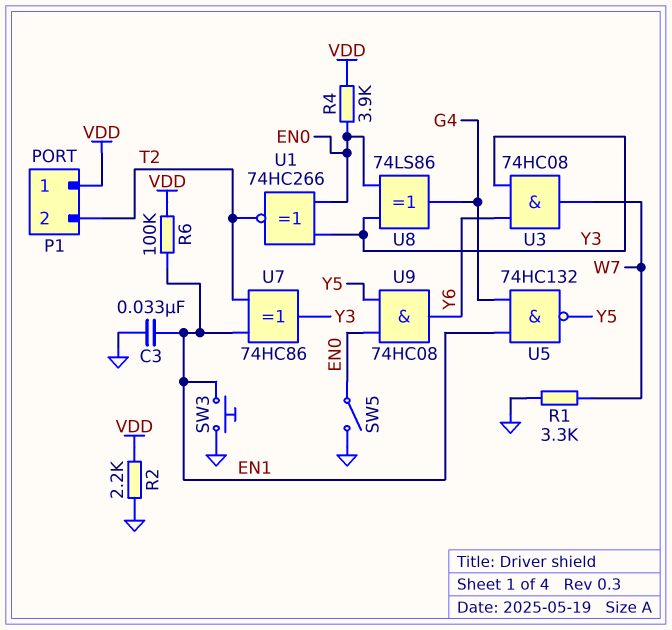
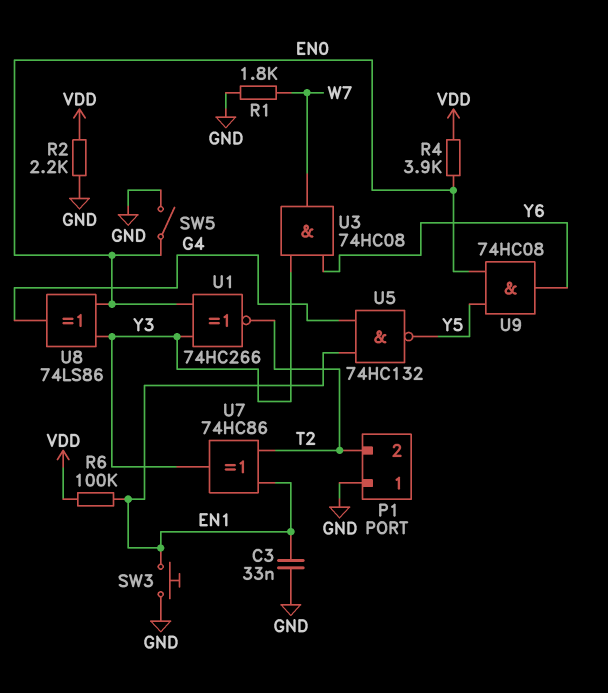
P1 pin 1: VDD -> GND
R1: 3.3k (GND, W7) -> 1.8k (GND, W7)

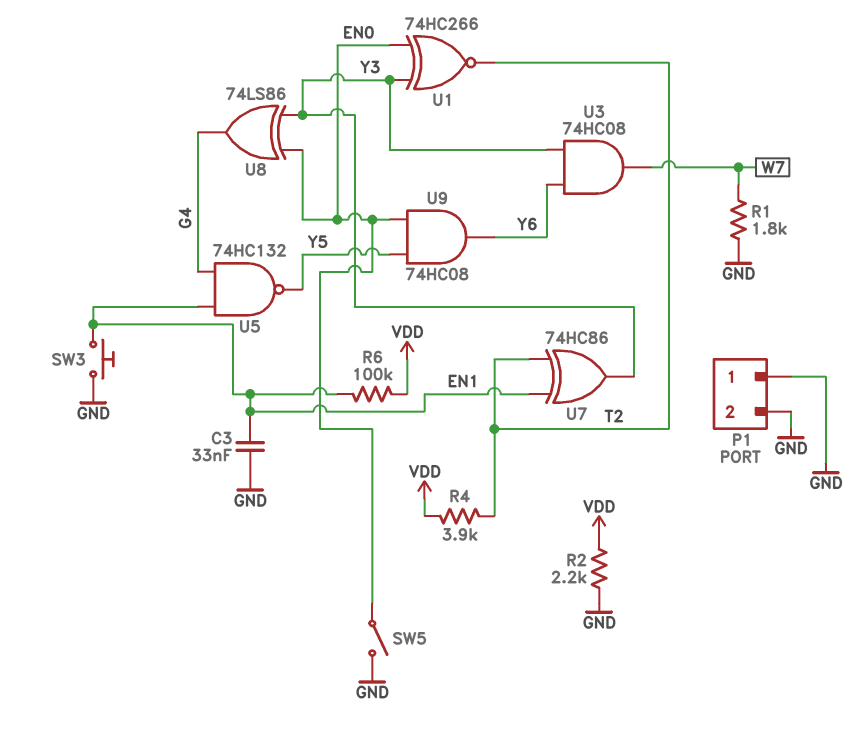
P1 pin 2: T2 -> GND
R4: 3.9k (EN0, VDD) -> 3.9k (T2, VDD)

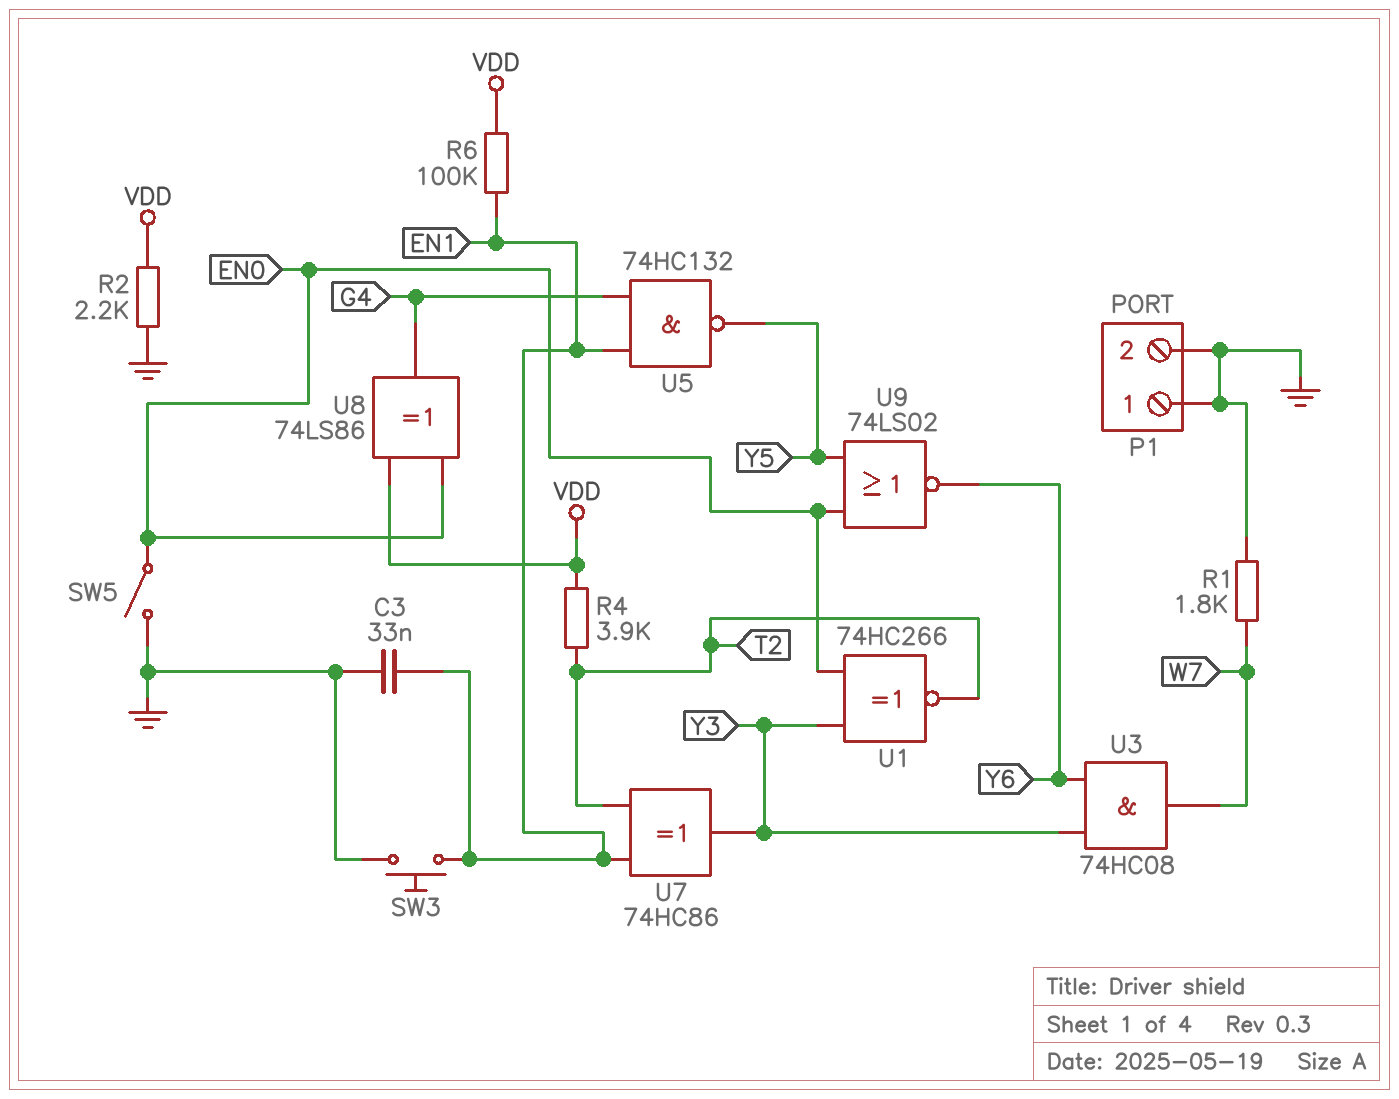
U8: XOR 74LS86 (in EN0, in Y3, out G4) -> XOR 74LS86 (in EN0, in VDD, out G4)
U9: AND 74HC08 (in EN0, in Y5, out Y6) -> NOR 74LS02 (in EN0, in Y5, out Y6)

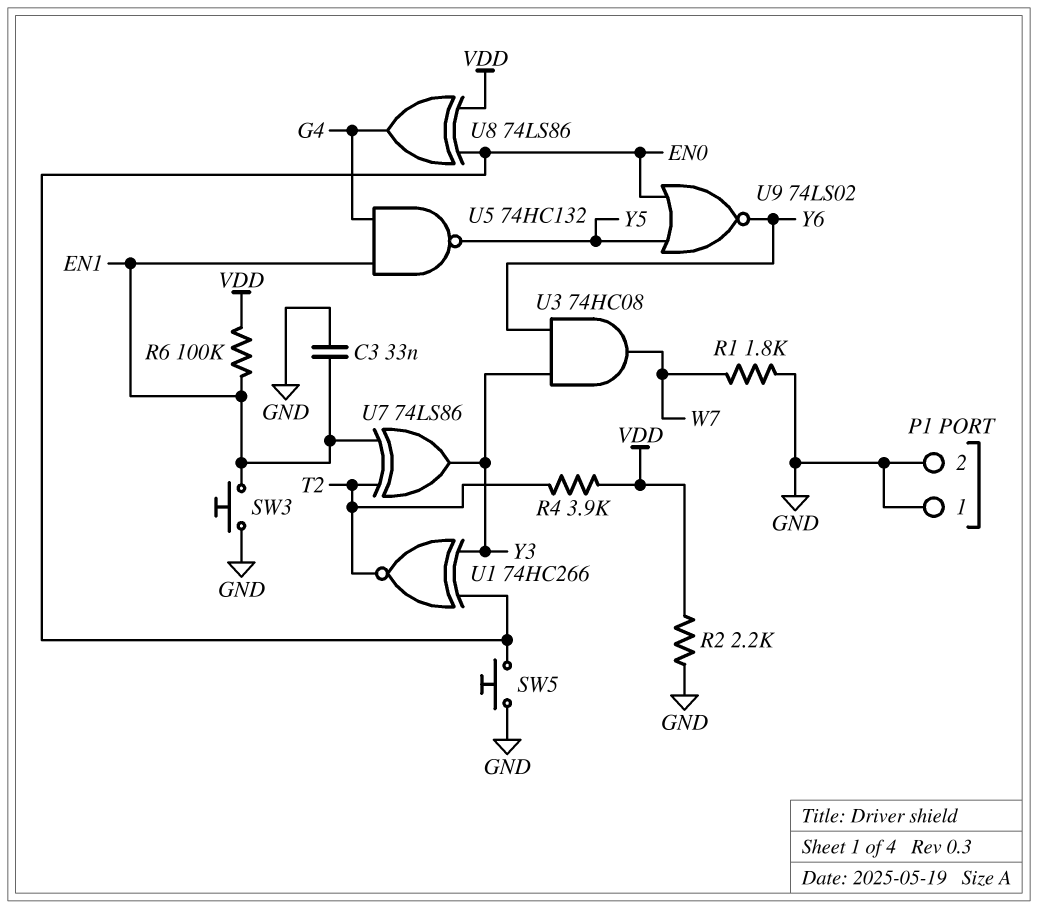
SW5: switch (EN0, GND) -> button (EN0, GND)
U7: XOR 74HC86 (in EN1, in T2, out Y3) -> XOR 74LS86 (in EN1, in T2, out Y3)

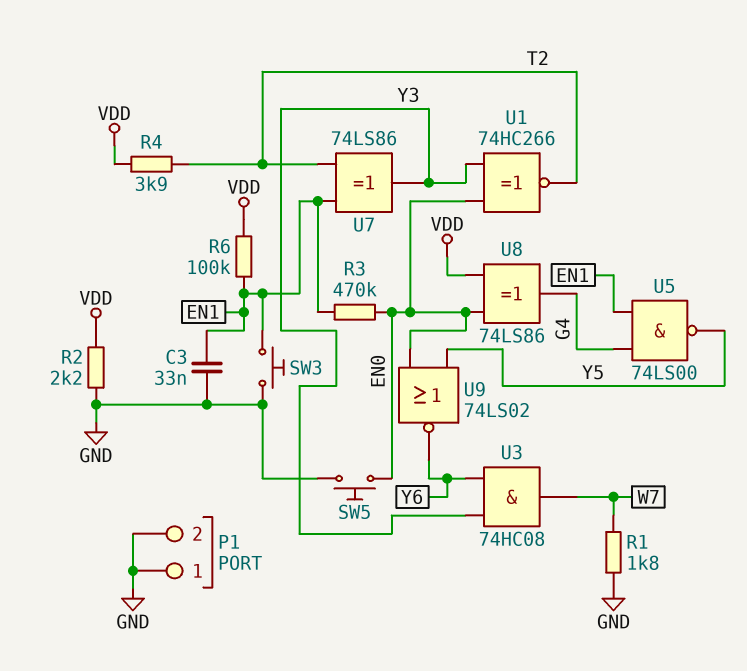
R3: none -> 470k (EN0, EN1)
U5: NAND 74HC132 (in EN1, in G4, out Y5) -> NAND 74LS00 (in EN1, in G4, out Y5)

